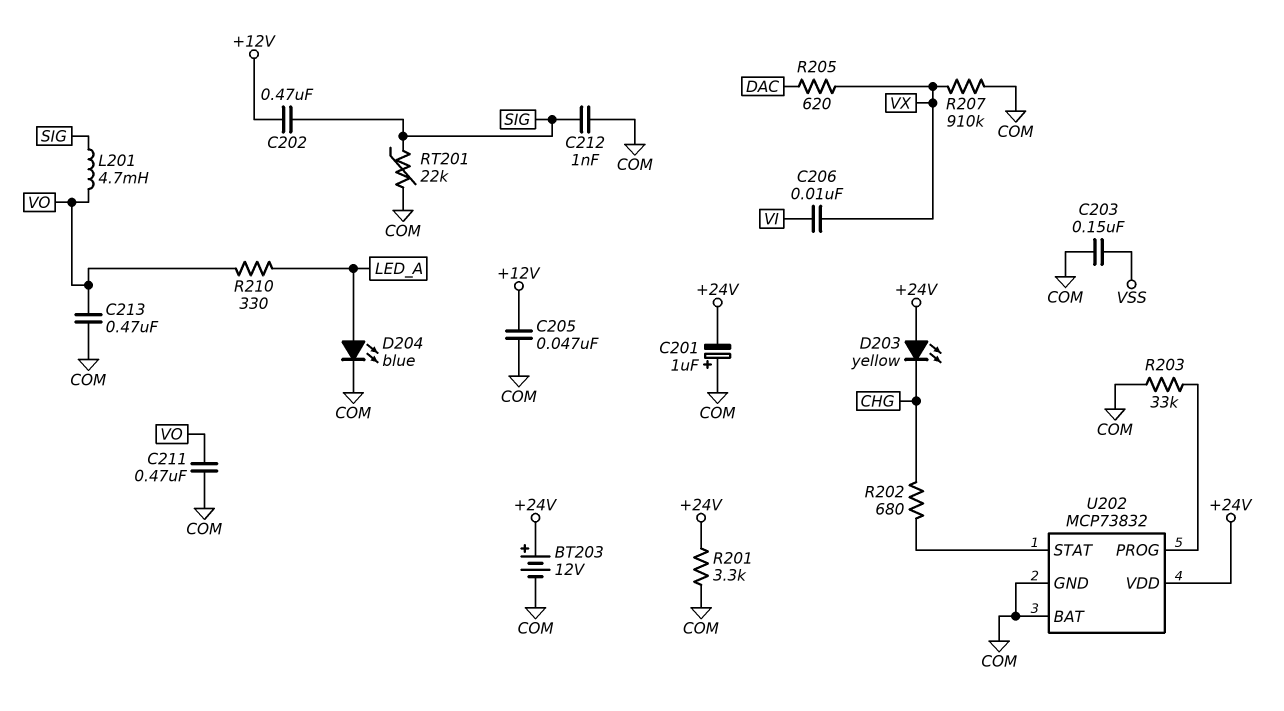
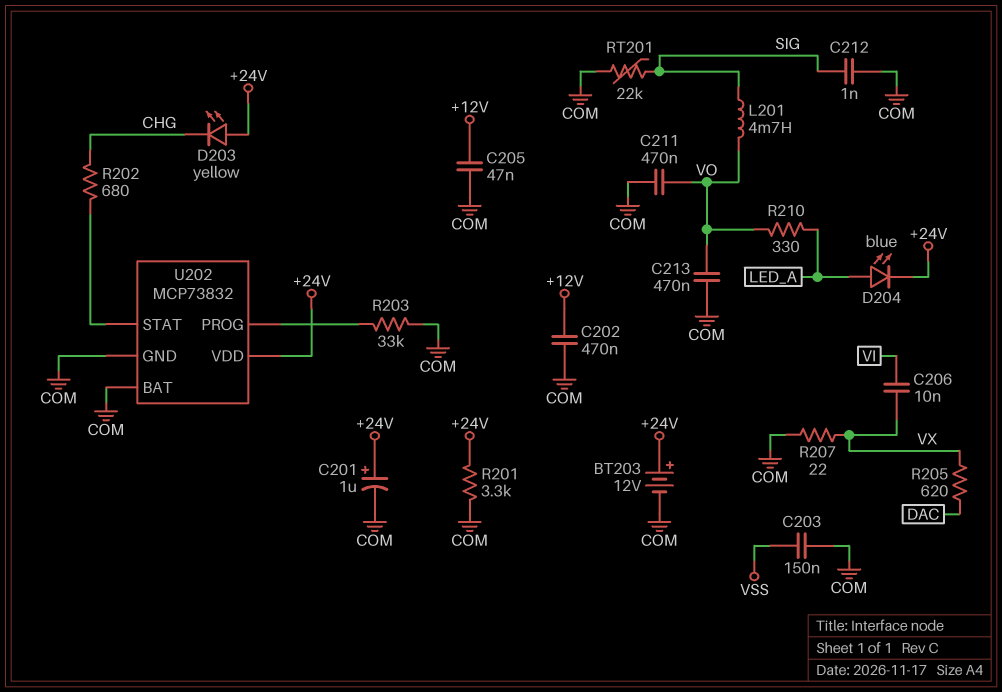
C201: 1uF (plus COM, minus +24V) -> 1uF (plus +24V, minus COM)
C202: 470nF (+12V, SIG) -> 470nF (+12V, COM)
D204: LED blue (A LED_A, K COM) -> LED blue (A LED_A, K +24V)
R207: 910k (COM, VX) -> 22 (COM, VX)

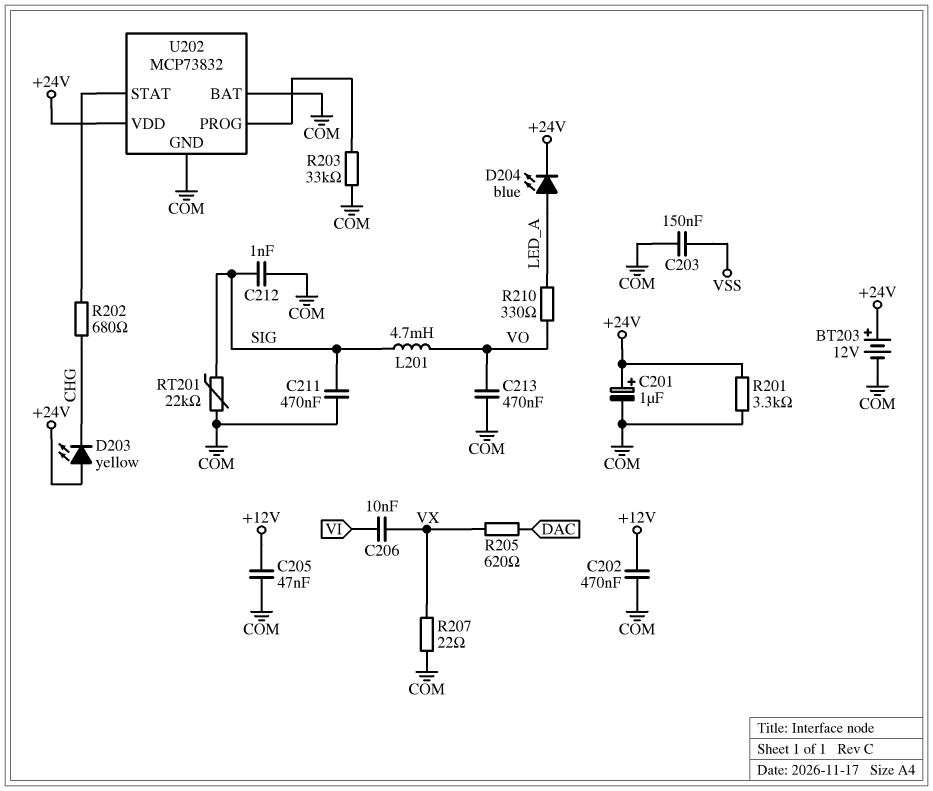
C211: 470nF (COM, VO) -> 470nF (COM, SIG)

